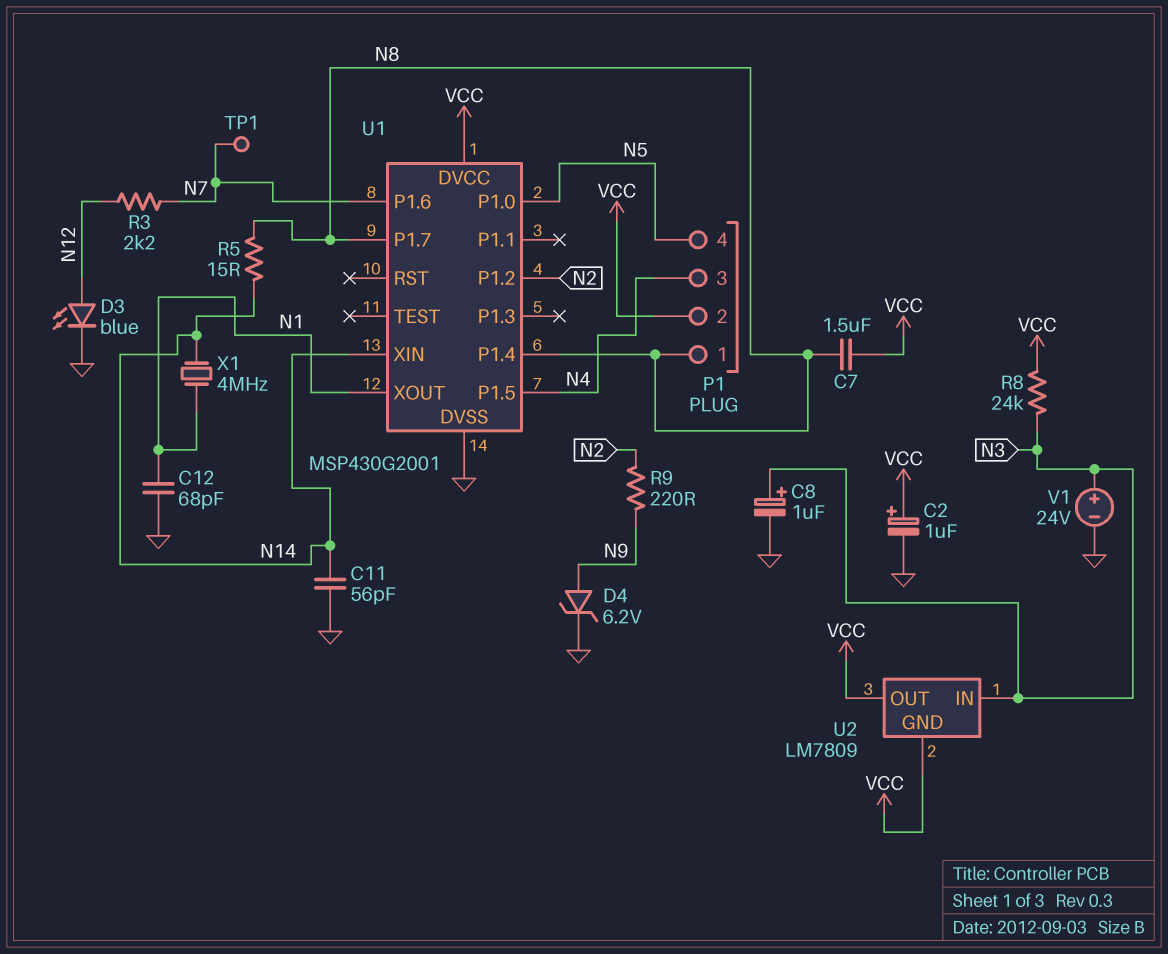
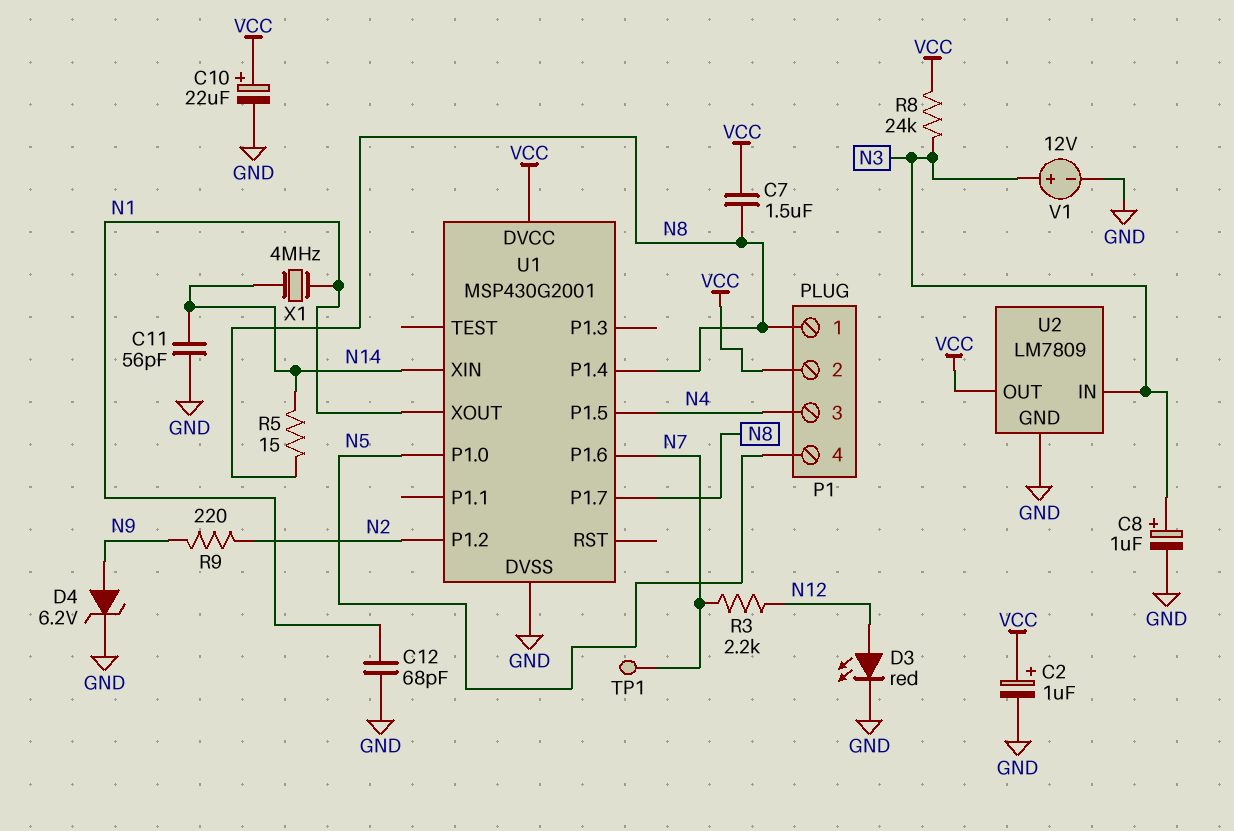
C10: none -> 22uF (plus VCC, minus GND)
D3: LED blue (A N12, K GND) -> LED red (A N12, K GND)
U2 pin GND: VCC -> GND
V1: 24V (plus N3, minus GND) -> 12V (plus N3, minus GND)

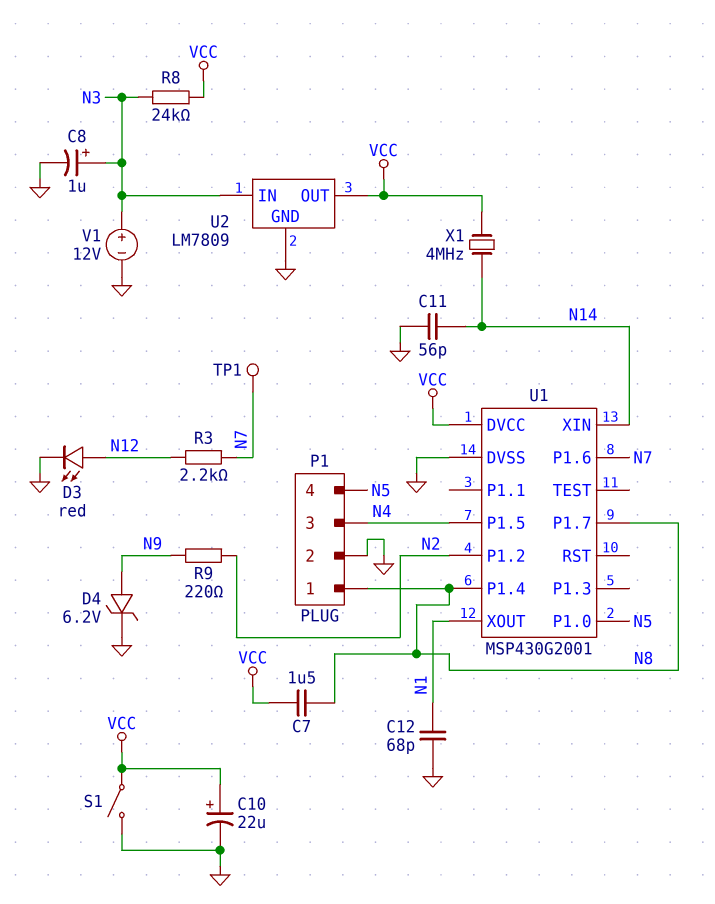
C2: 1uF (plus VCC, minus GND) -> none
P1 pin 2: VCC -> GND
R5: 15 (N8, N14) -> none
S1: none -> switch (GND, VCC)
X1: 4MHz (N1, N14) -> 4MHz (N14, VCC)

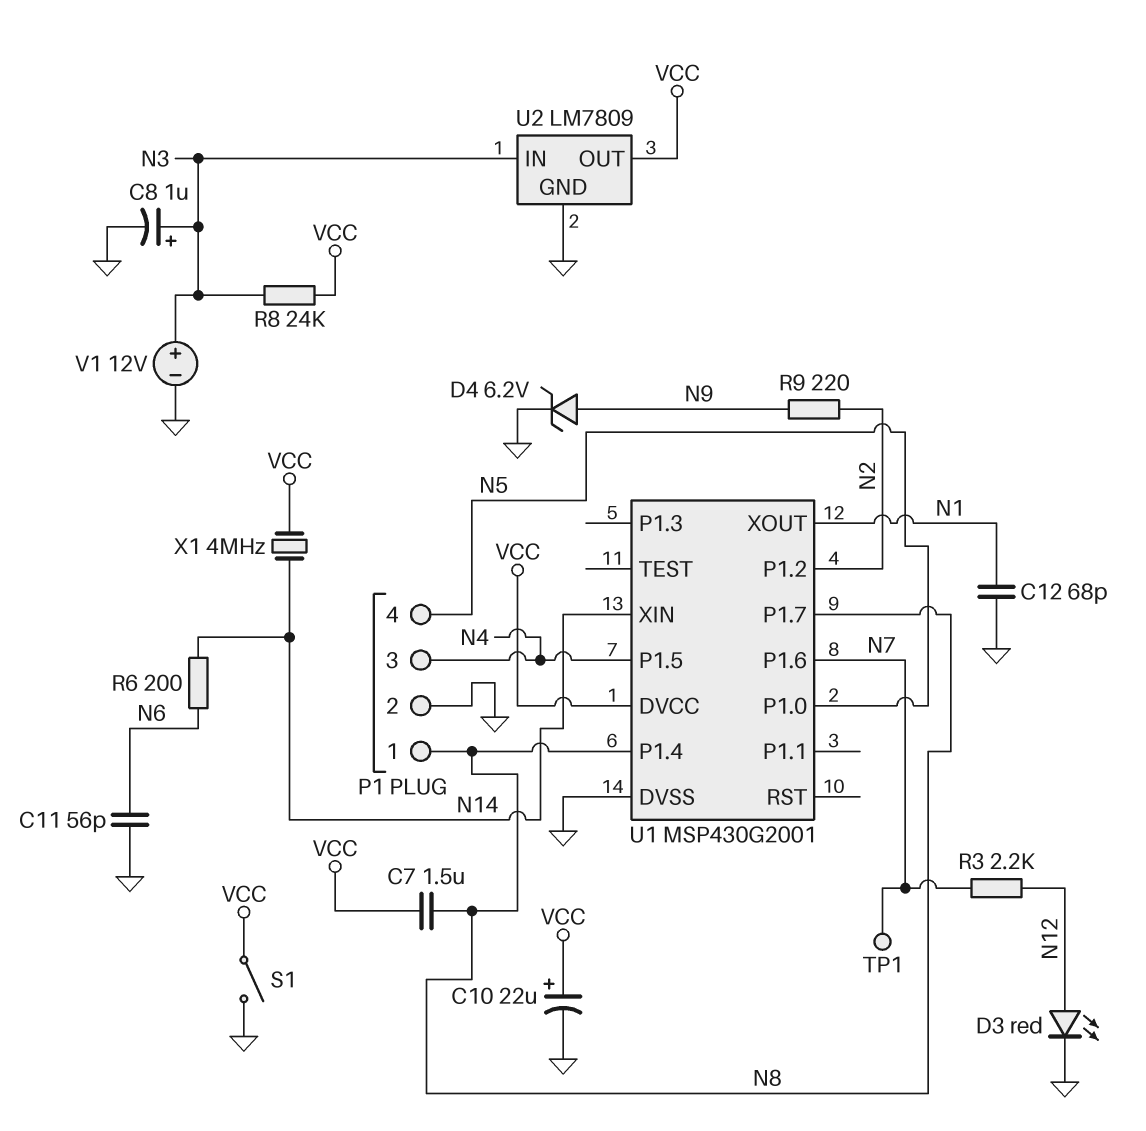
C11: 56pF (GND, N14) -> 56pF (GND, N6)
R6: none -> 200 (N6, N14)

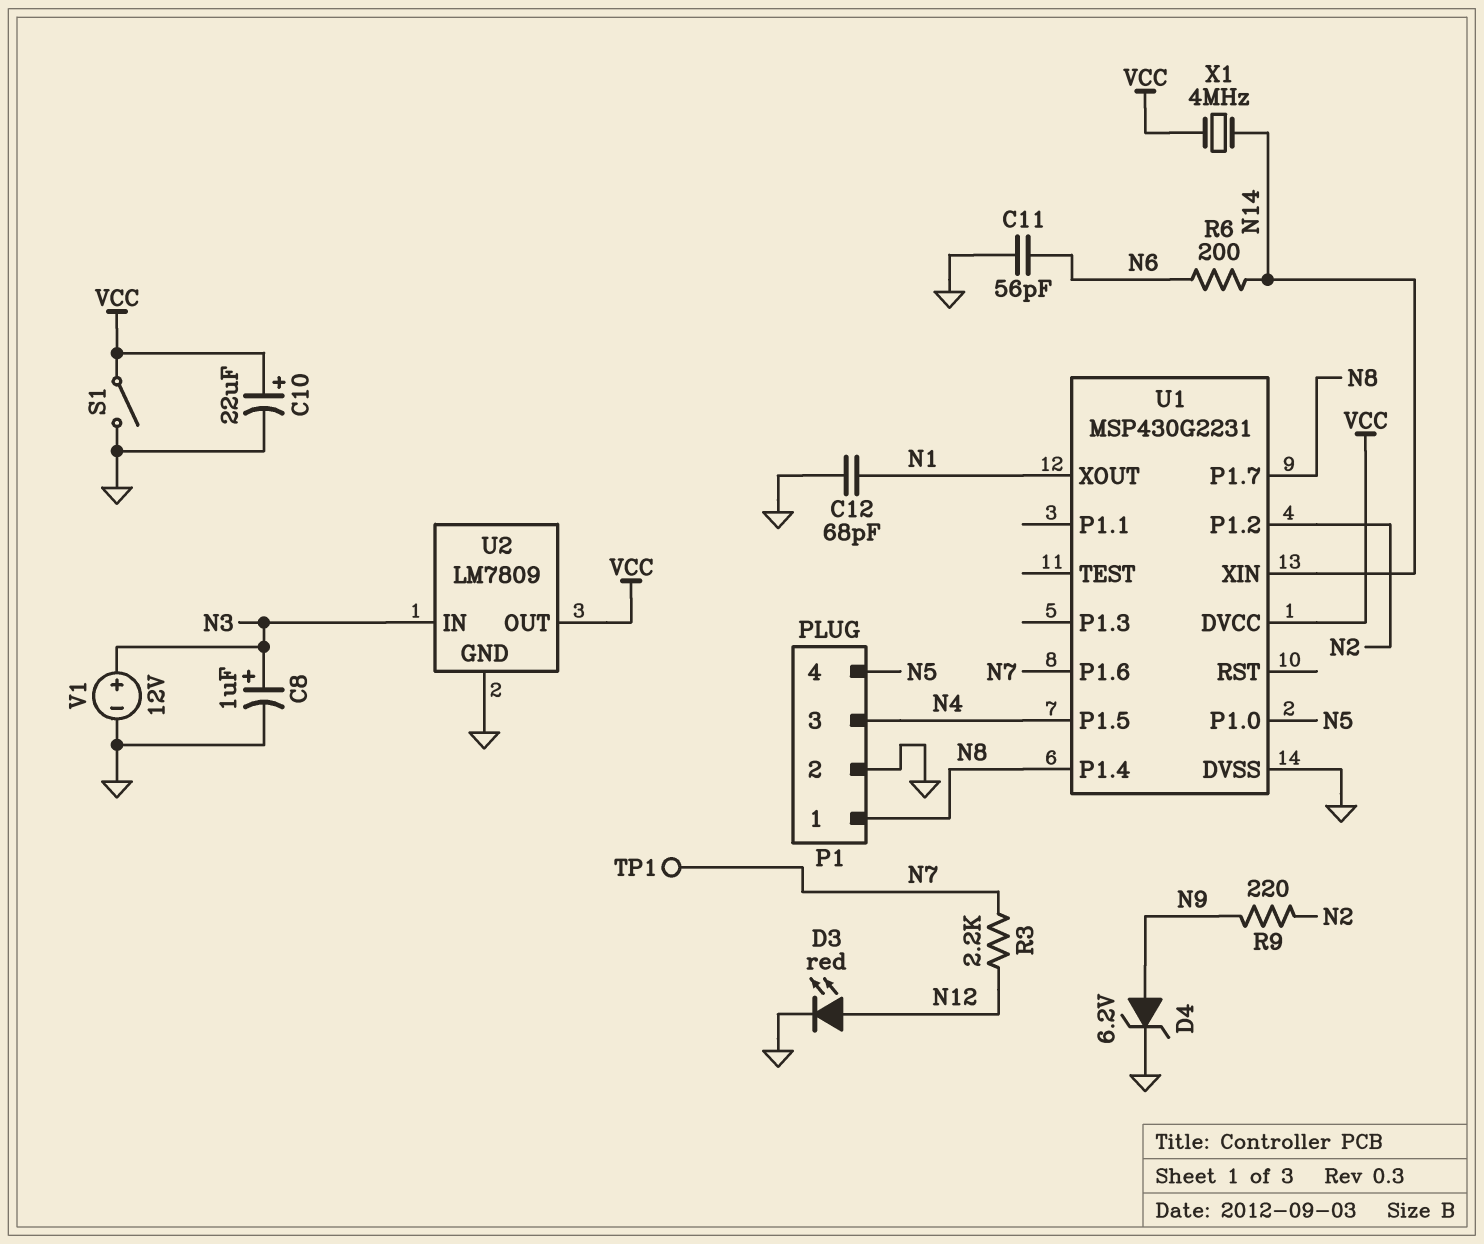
C7: 1.5uF (N8, VCC) -> none
R8: 24k (N3, VCC) -> none
U1: MSP430G2001 -> MSP430G2231

